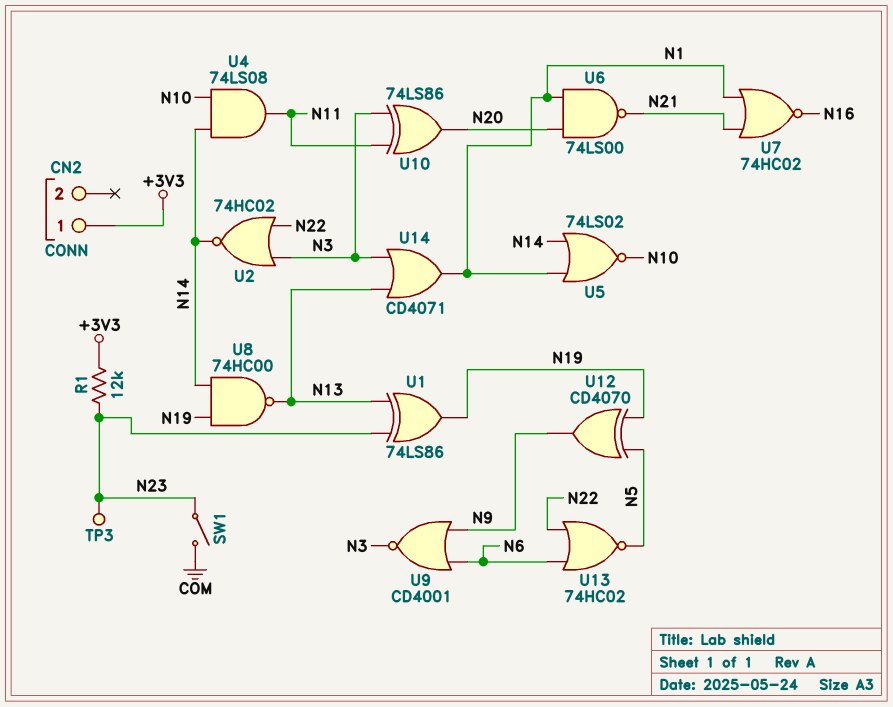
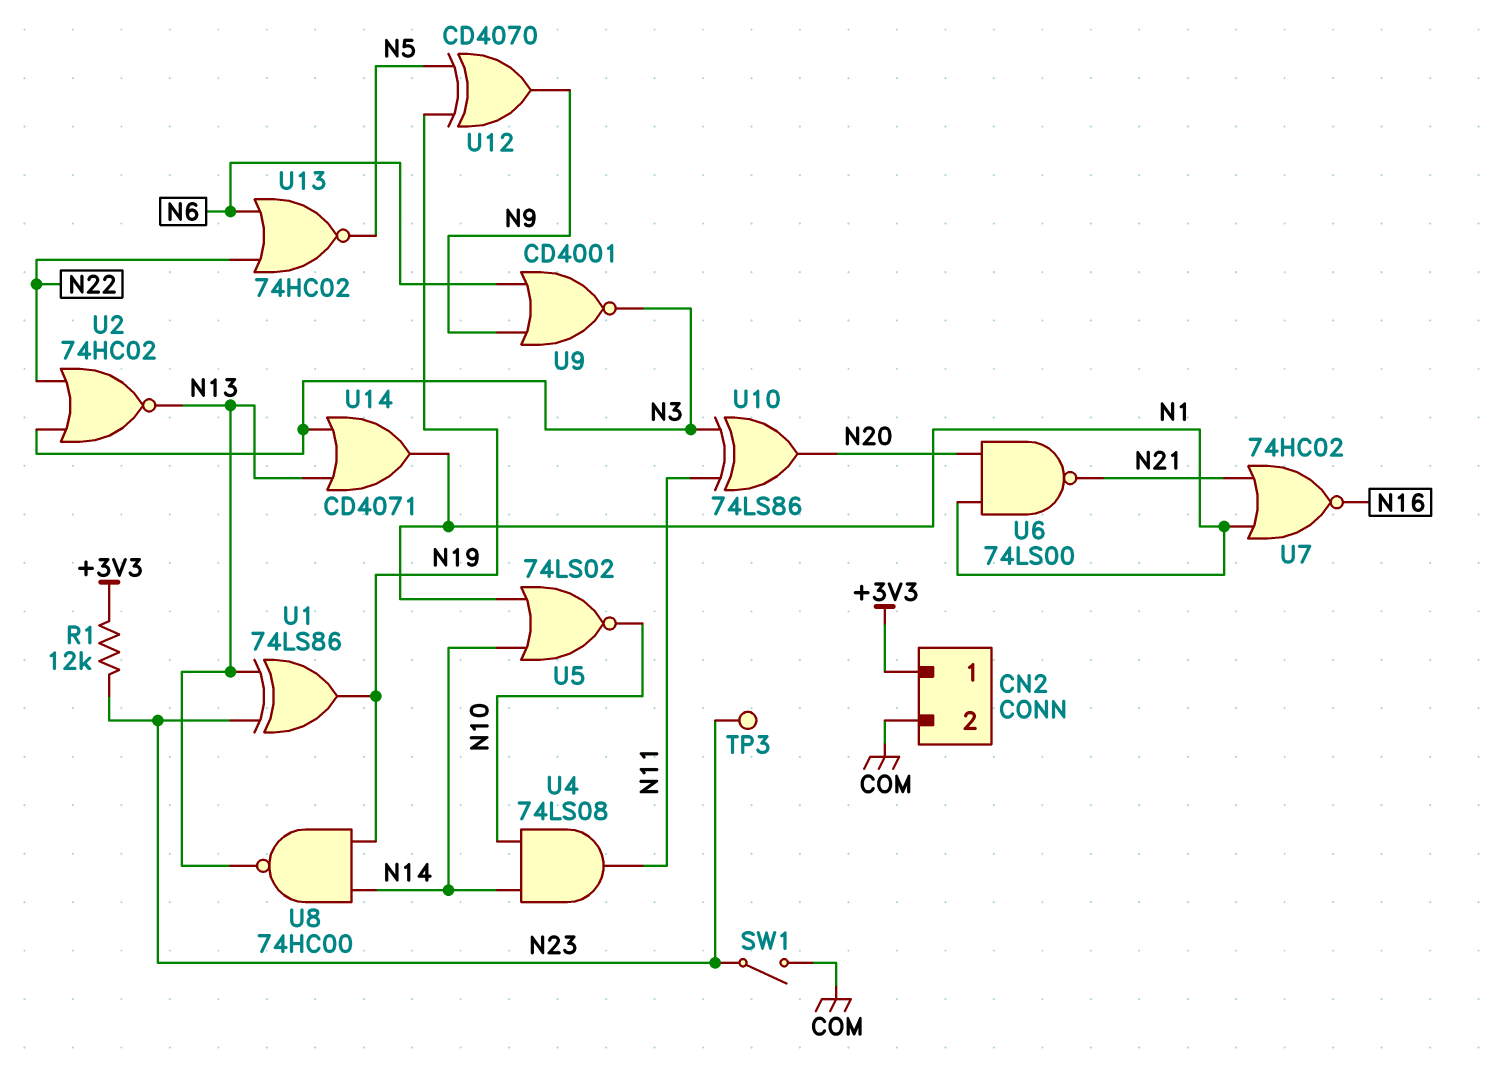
CN2 pin 2: none -> COM
U2: NOR 74HC02 (in N3, in N22, out N14) -> NOR 74HC02 (in N3, in N22, out N13)

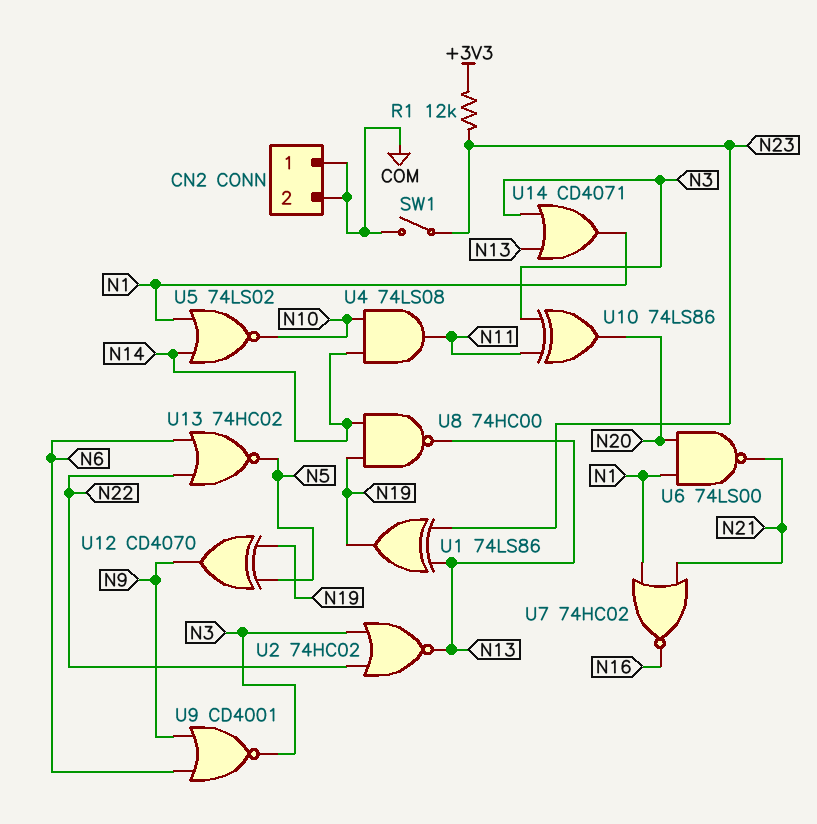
CN2 pin 1: +3V3 -> COM
TP3: test point (N23) -> none

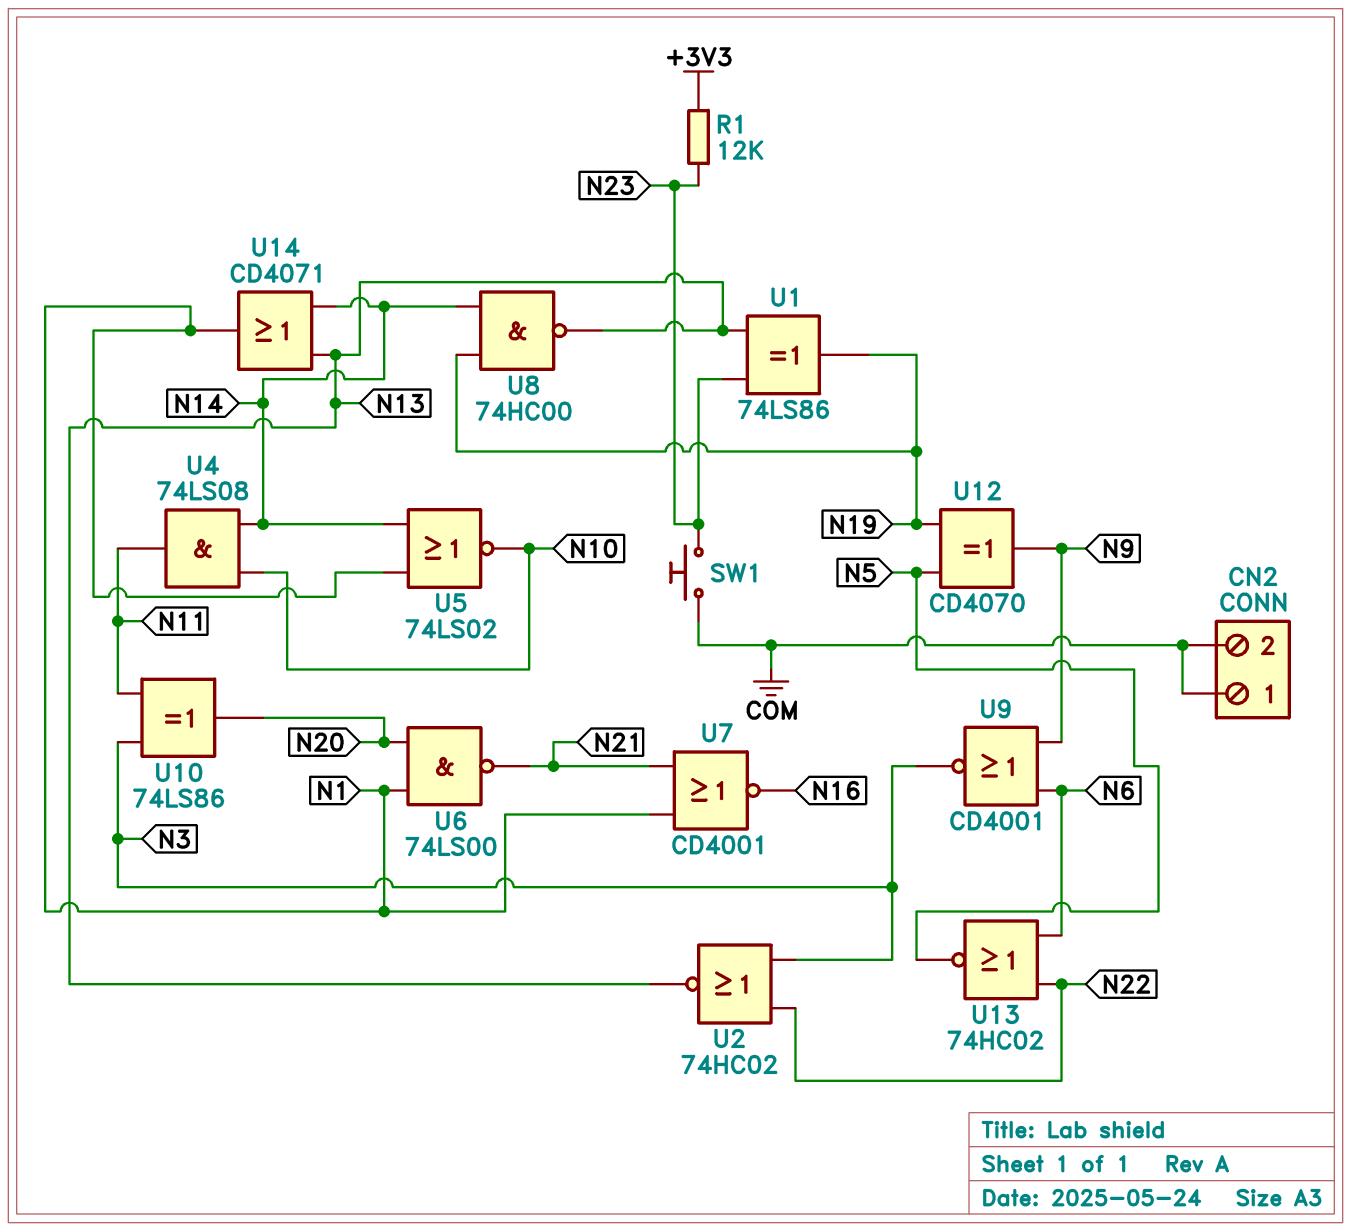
SW1: switch (COM, N23) -> button (COM, N23)
U7: NOR 74HC02 (in N1, in N21, out N16) -> NOR CD4001 (in N1, in N21, out N16)
U14: OR CD4071 (in N3, in N13, out N1) -> OR CD4071 (in N13, in N14, out N1)

